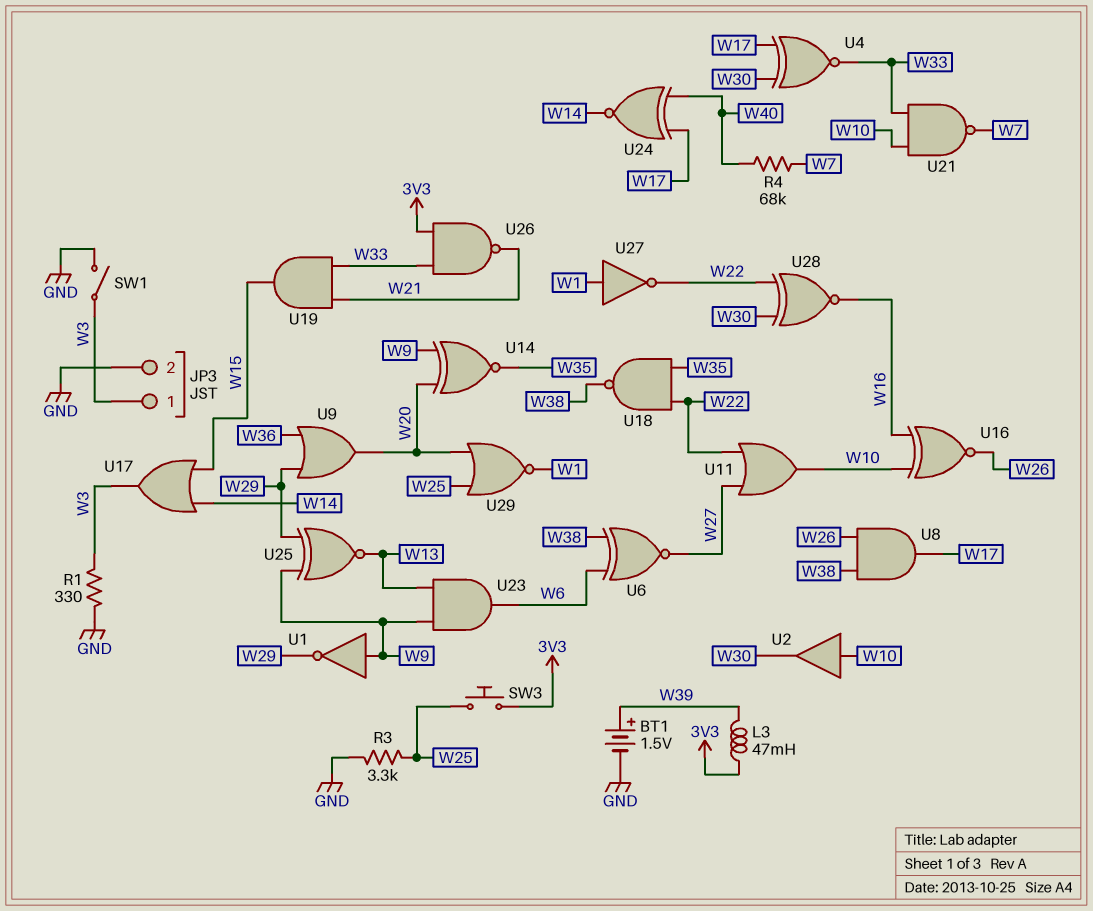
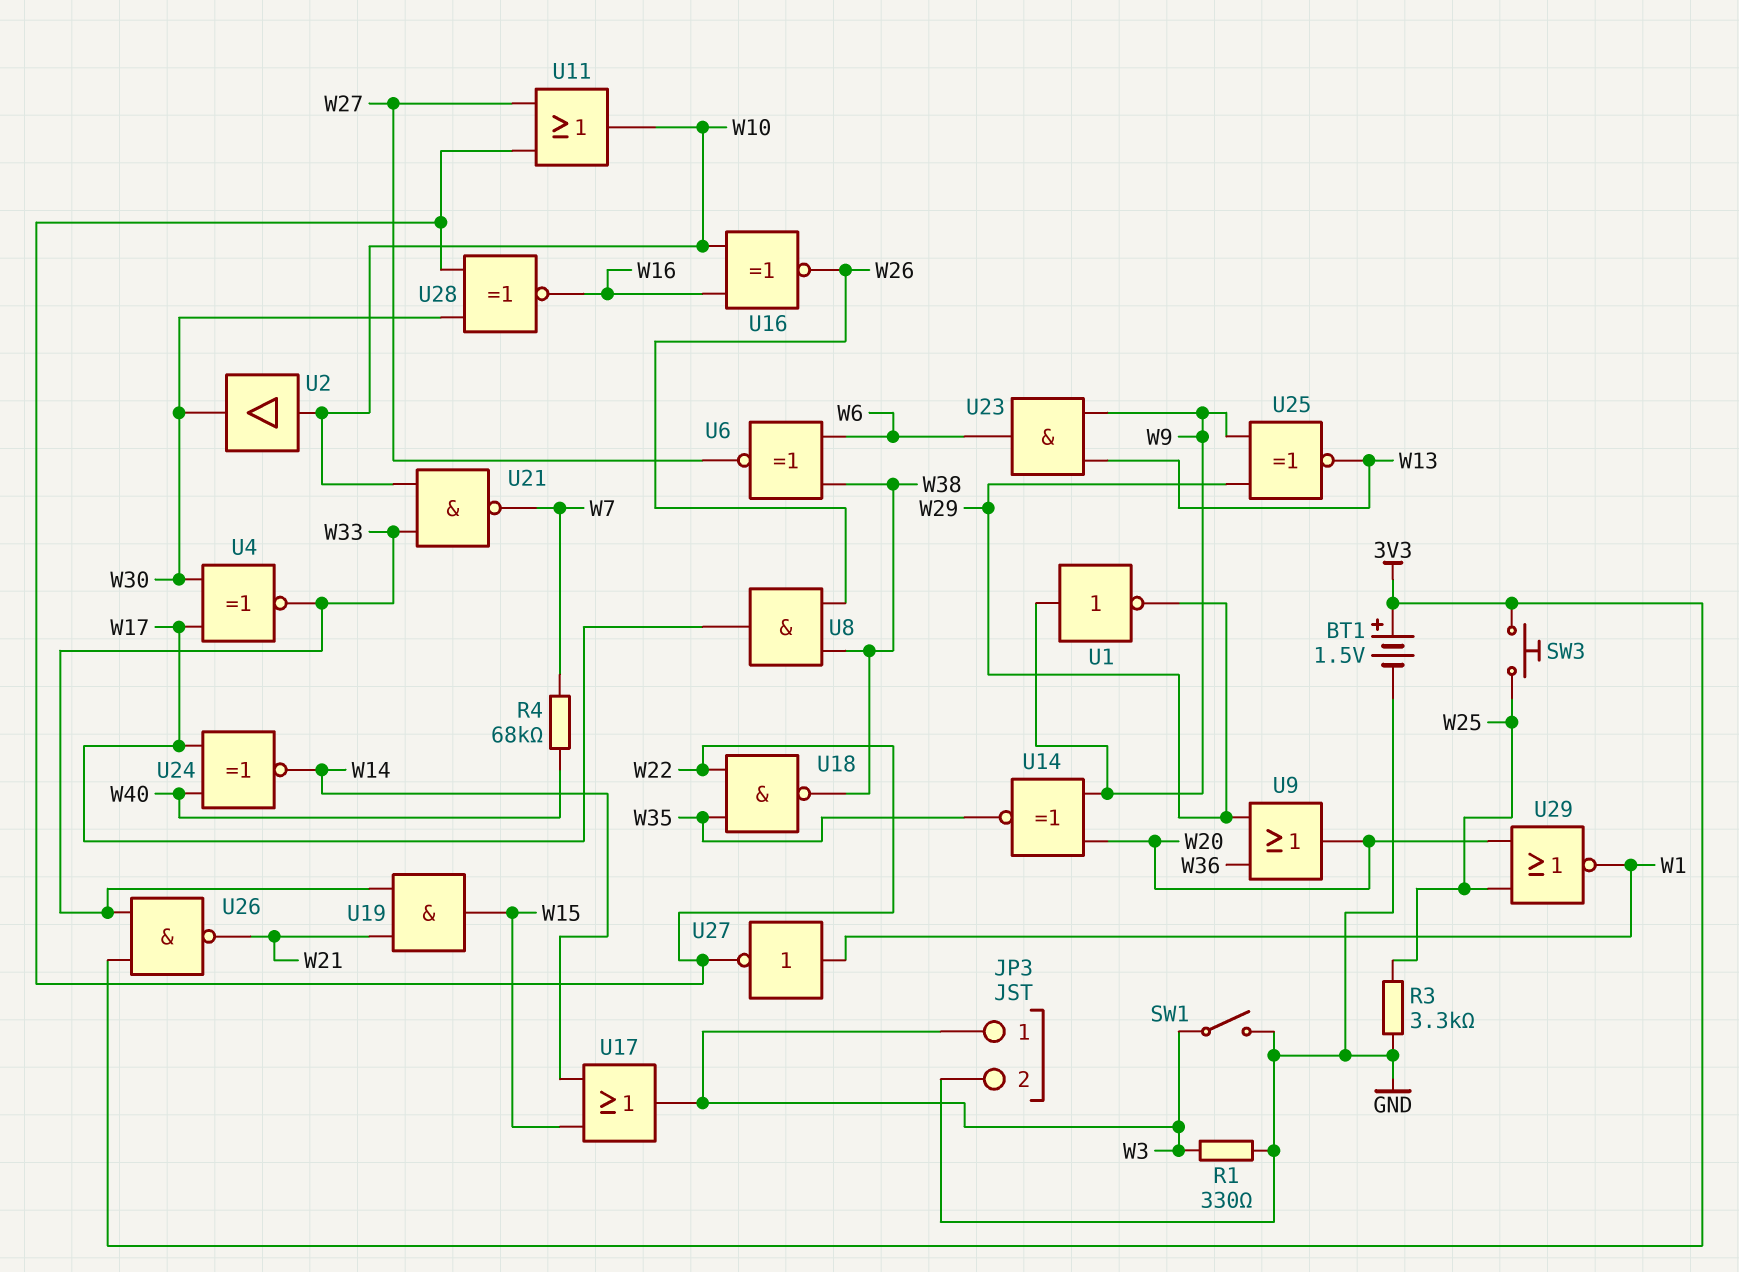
BT1: 1.5V (plus W39, minus GND) -> 1.5V (plus 3V3, minus GND)
L3: 47mH (3V3, W39) -> none

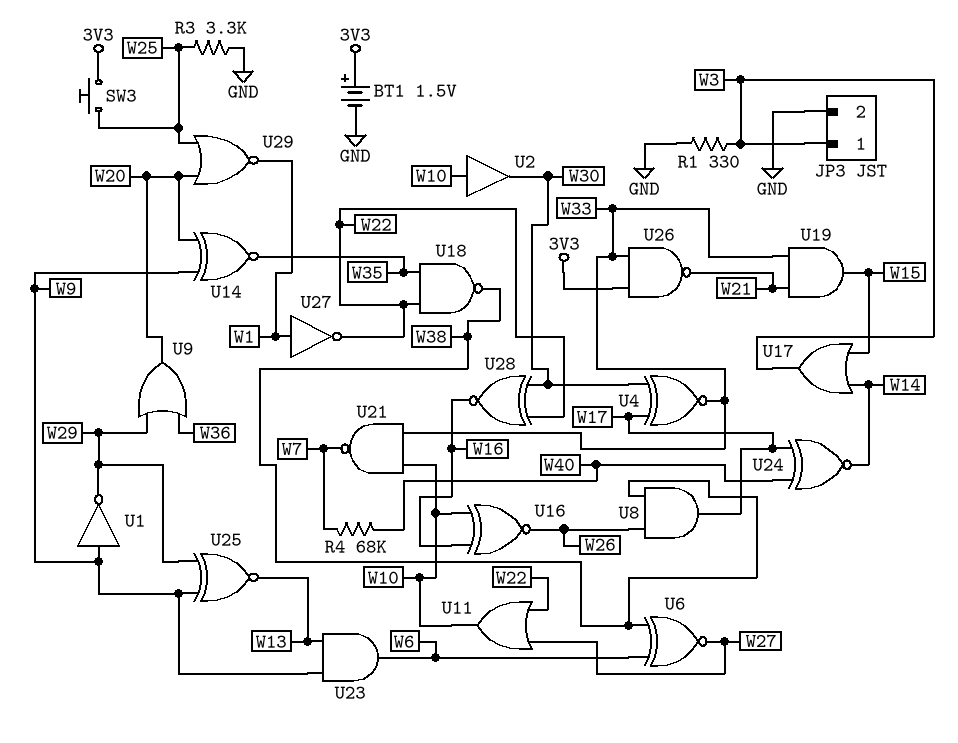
SW1: switch (GND, W3) -> none

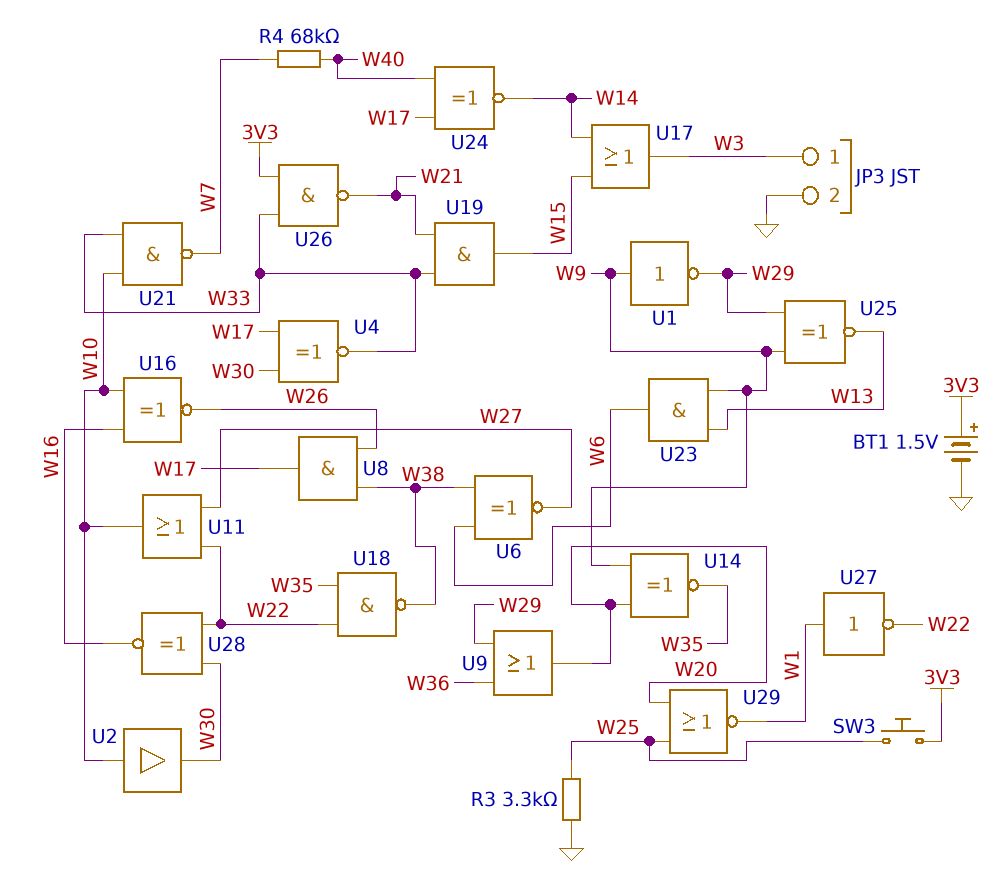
R1: 330 (GND, W3) -> none

